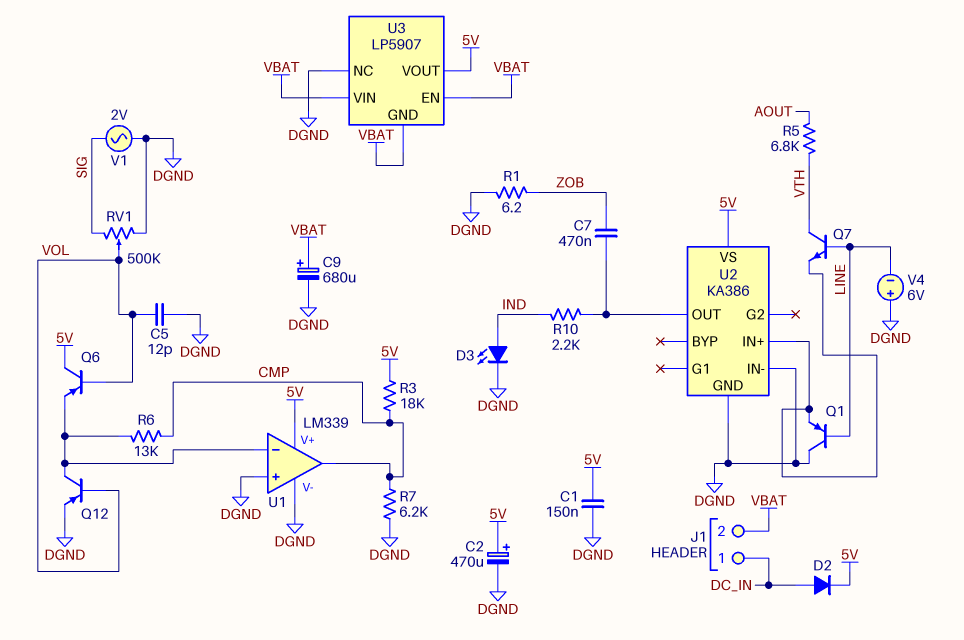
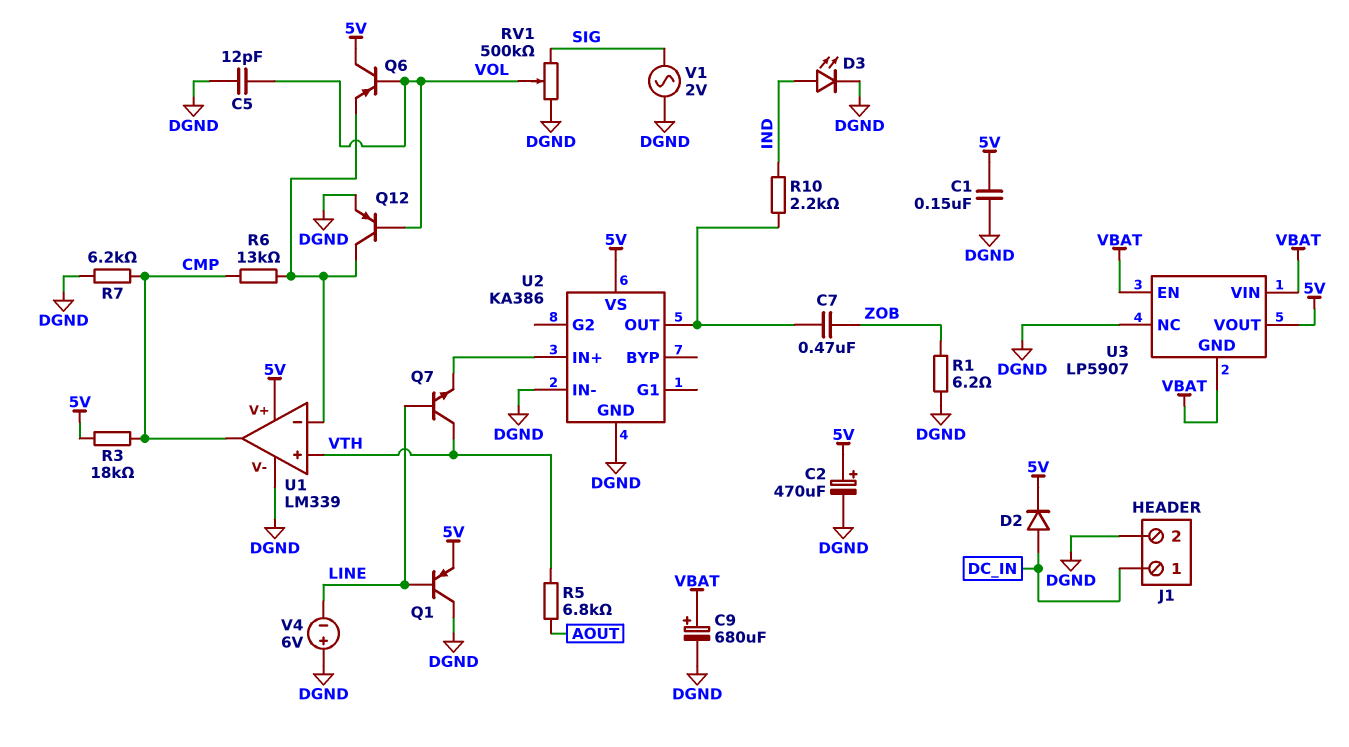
J1 pin 2: VBAT -> DGND
Q1: PNP (B LINE, C DGND, E U2/IN+) -> PNP (B LINE, C DGND, E 5V)
U1 pin in+: DGND -> VTH

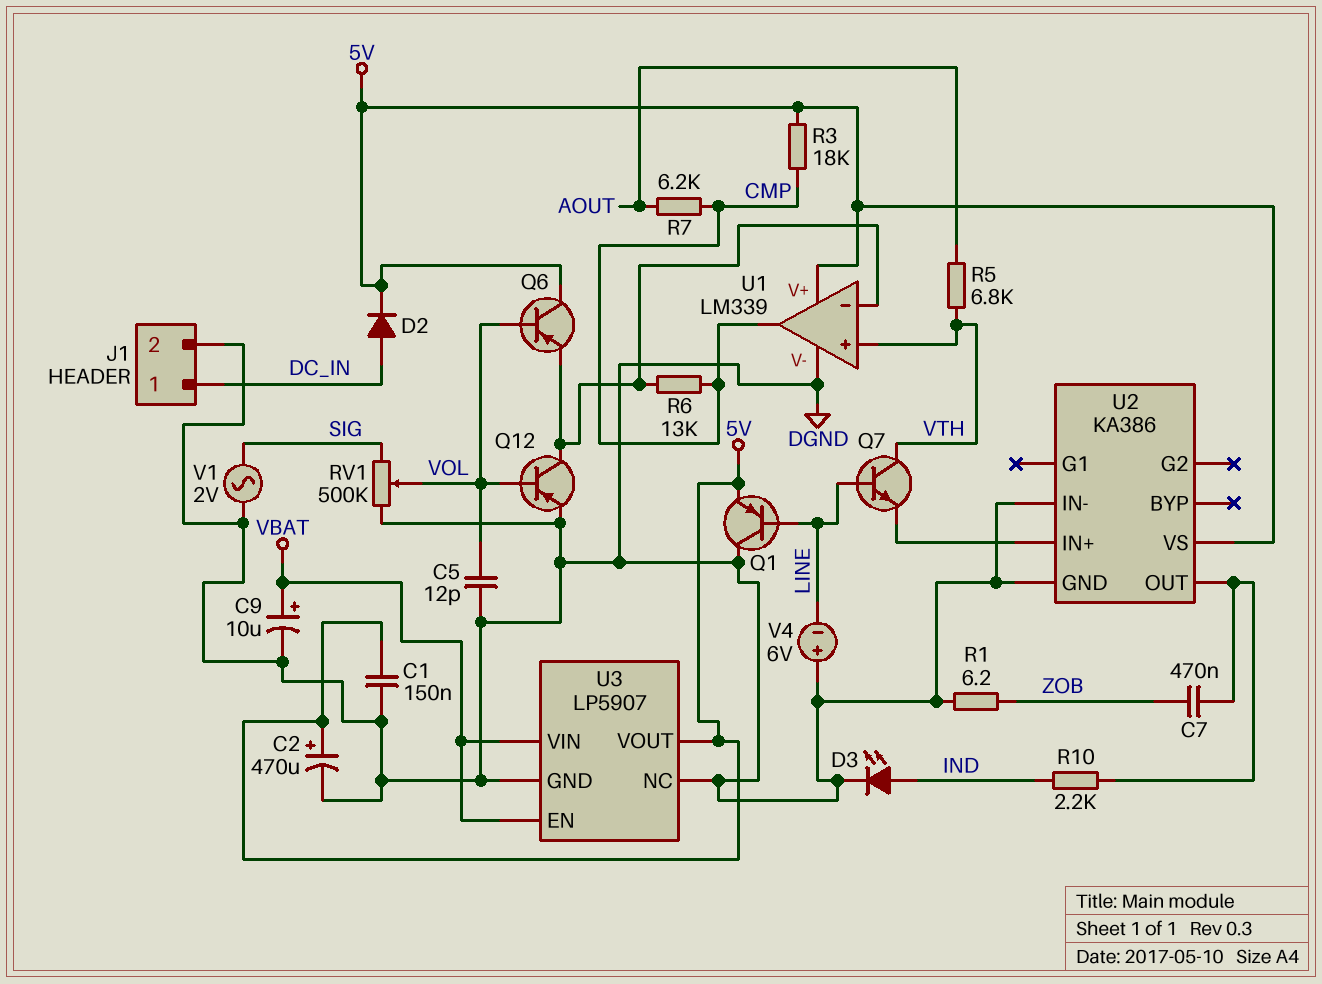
C9: 680uF (plus VBAT, minus DGND) -> 10uF (plus VBAT, minus DGND)
R7: 6.2k (CMP, DGND) -> 6.2k (AOUT, CMP)
U3 pin GND: VBAT -> DGND

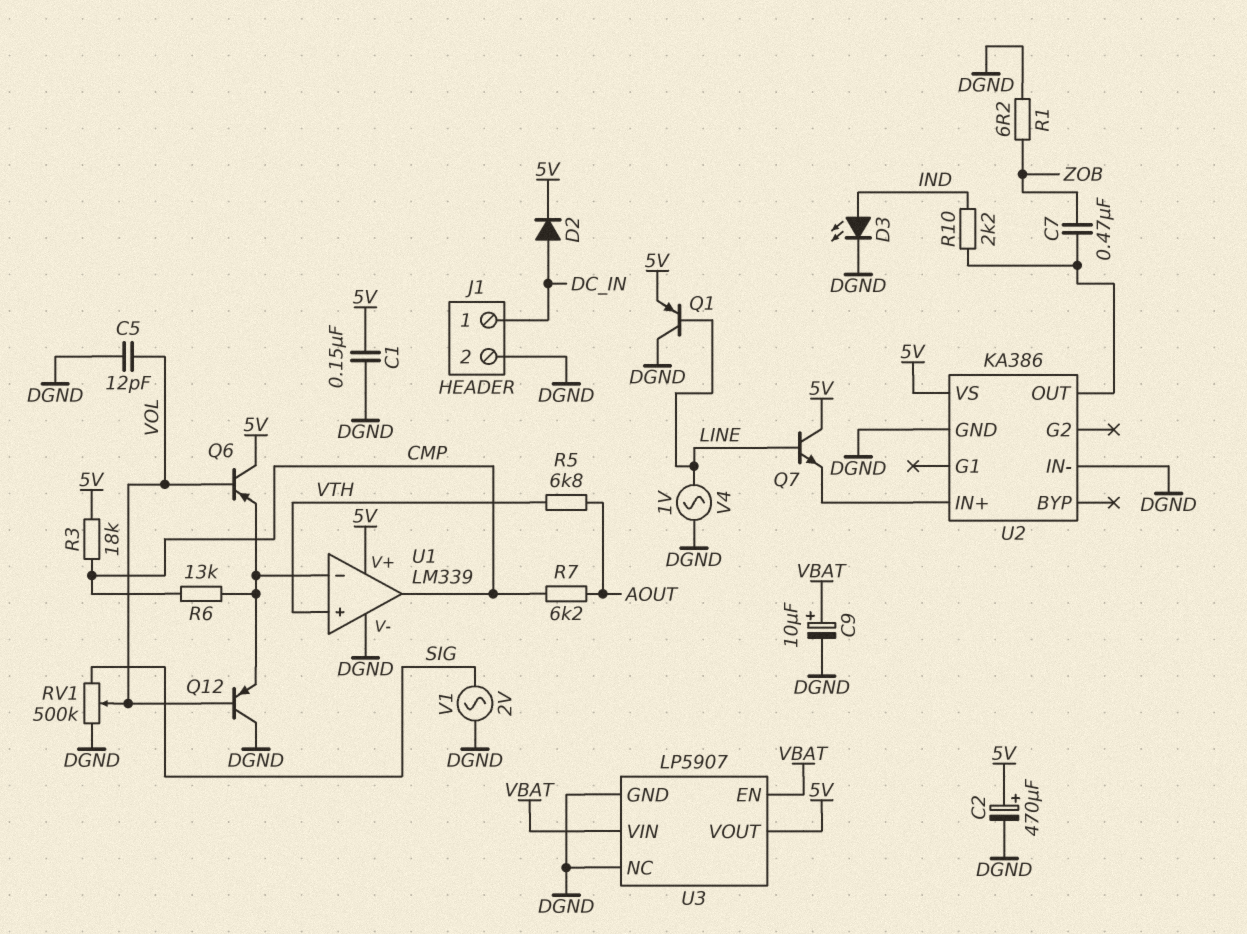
Q7: NPN (B LINE, C VTH, E U2/IN+) -> NPN (B LINE, C 5V, E U2/IN+)
Q12: PNP (B VOL, C U1/in-, E DGND) -> PNP (B VOL, C DGND, E U1/in-)
V4: 6V (plus DGND, minus LINE) -> AC 1V (DGND, LINE)

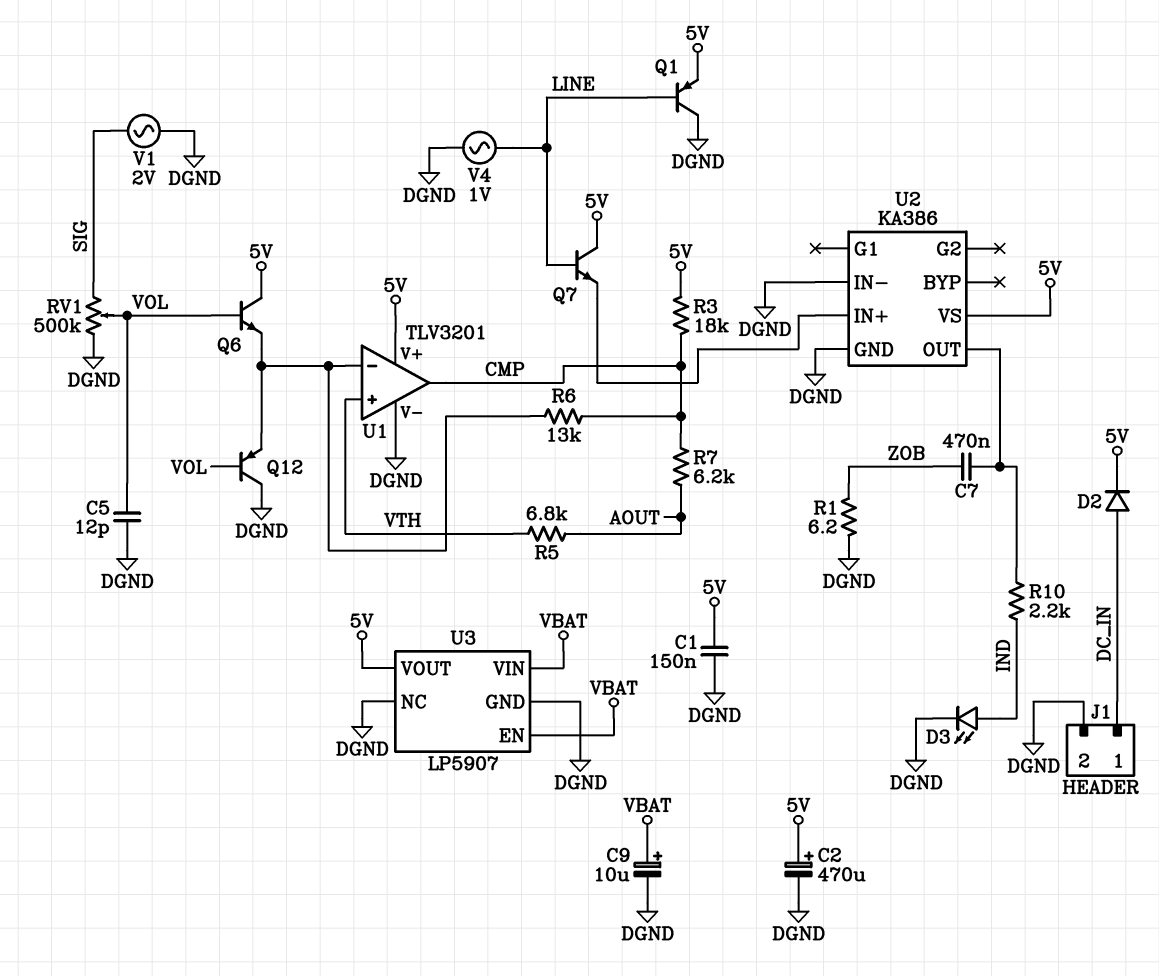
Q6: PNP (B VOL, C 5V, E U1/in-) -> NPN (B VOL, C 5V, E U1/in-)
U1: LM339 -> TLV3201

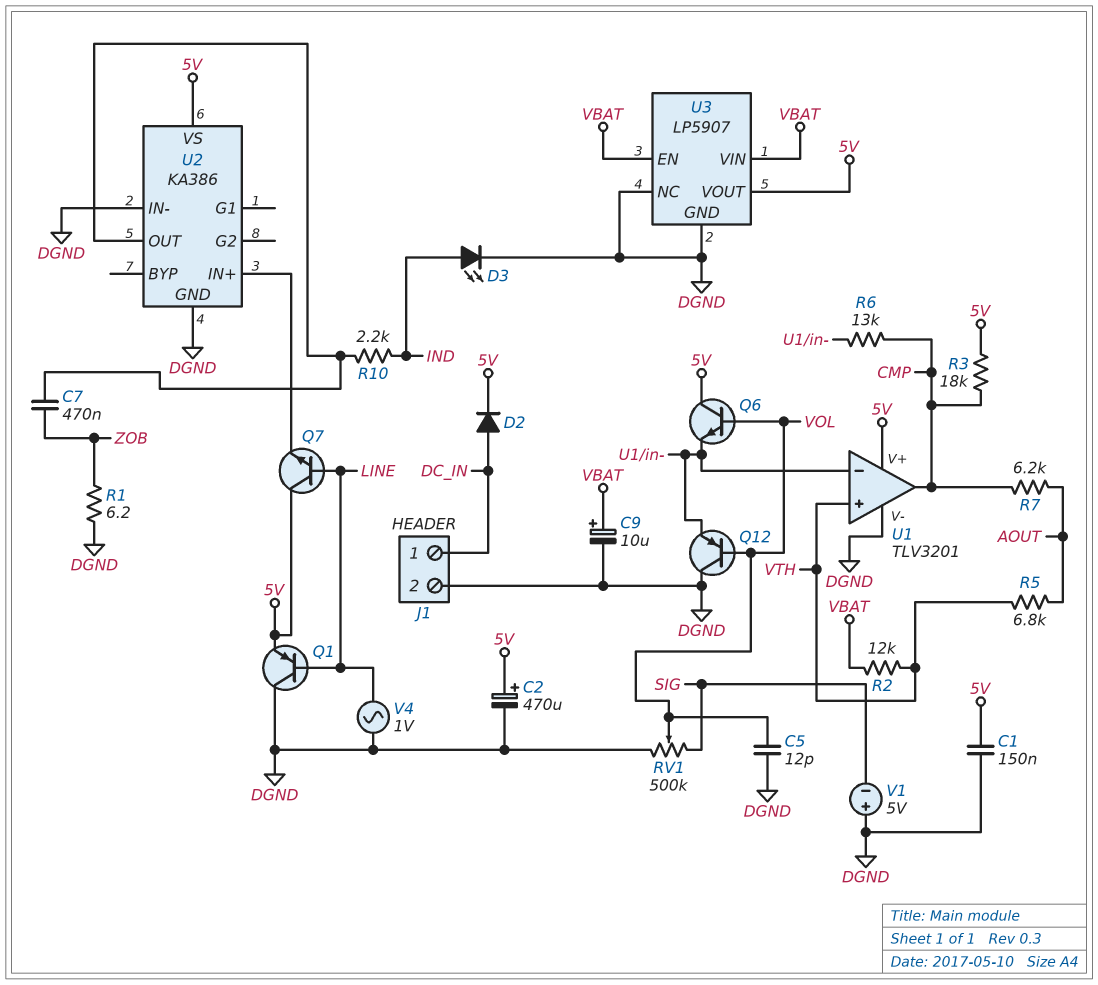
R2: none -> 12k (VBAT, VTH)
V1: AC 2V (DGND, SIG) -> 5V (plus DGND, minus SIG)

